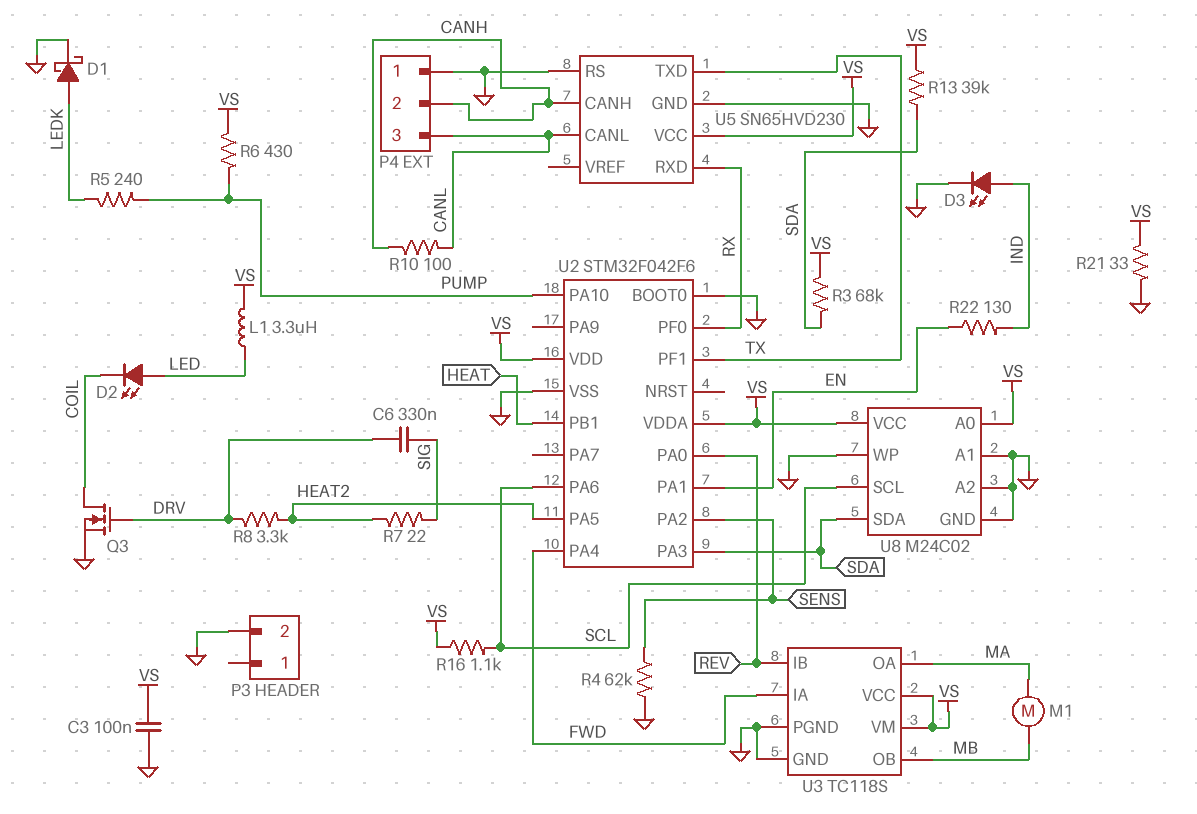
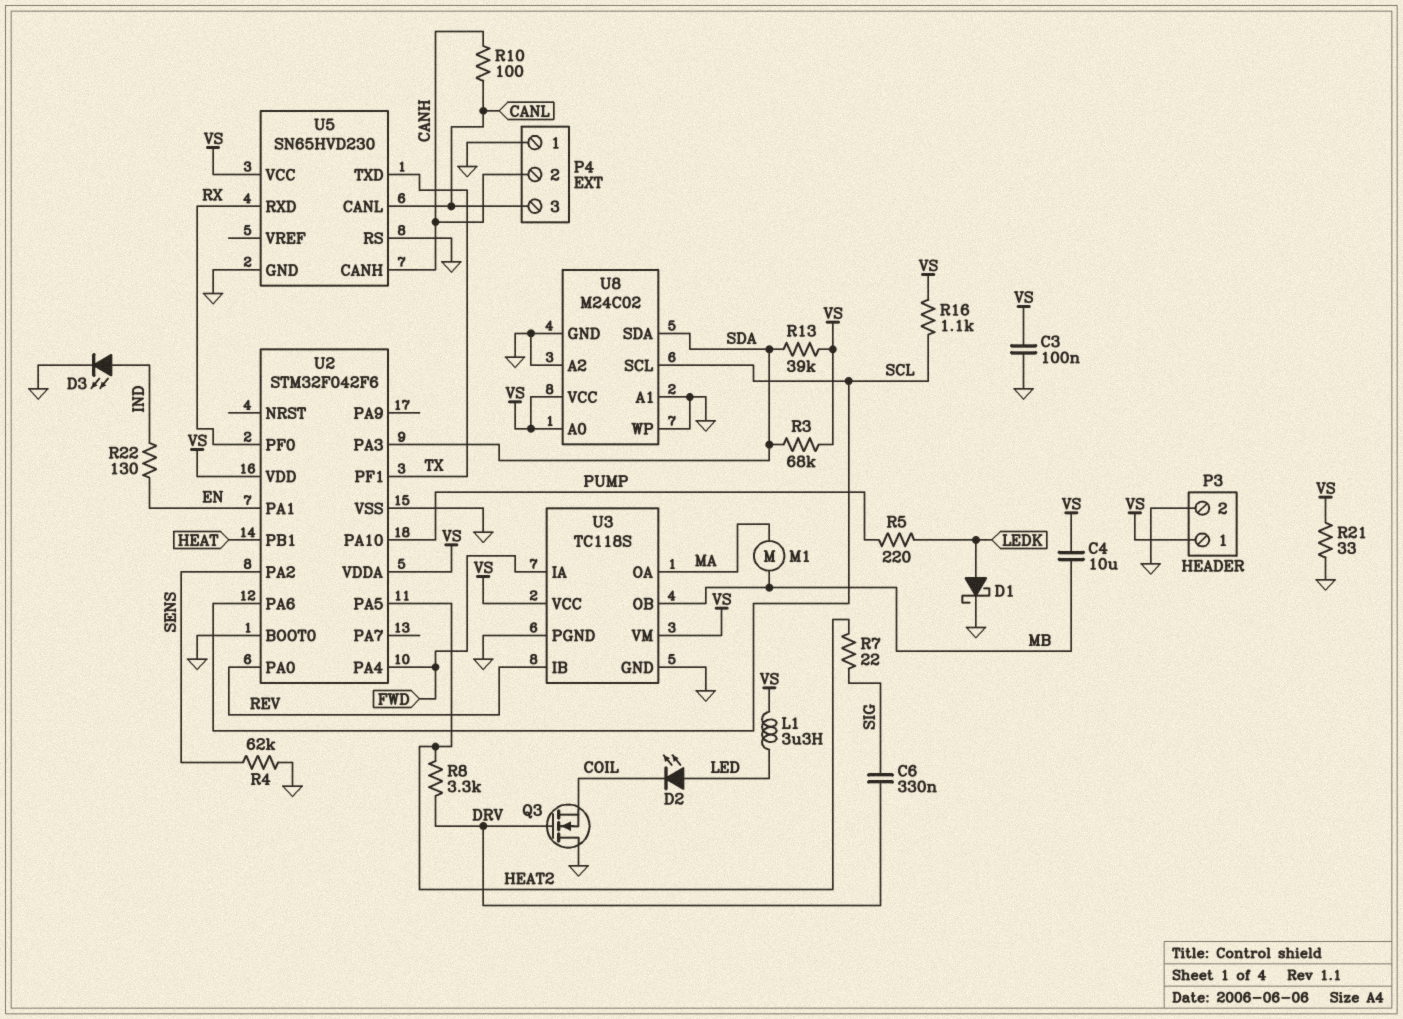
C4: none -> 10uF (MB, VS)
P3 pin 1: none -> VS
Q3: NMOS (G DRV, D COIL, S GND) -> NMOS (G DRV, D GND, S COIL)
R5: 240 (LEDK, PUMP) -> 220 (LEDK, PUMP)
R6: 430 (PUMP, VS) -> none

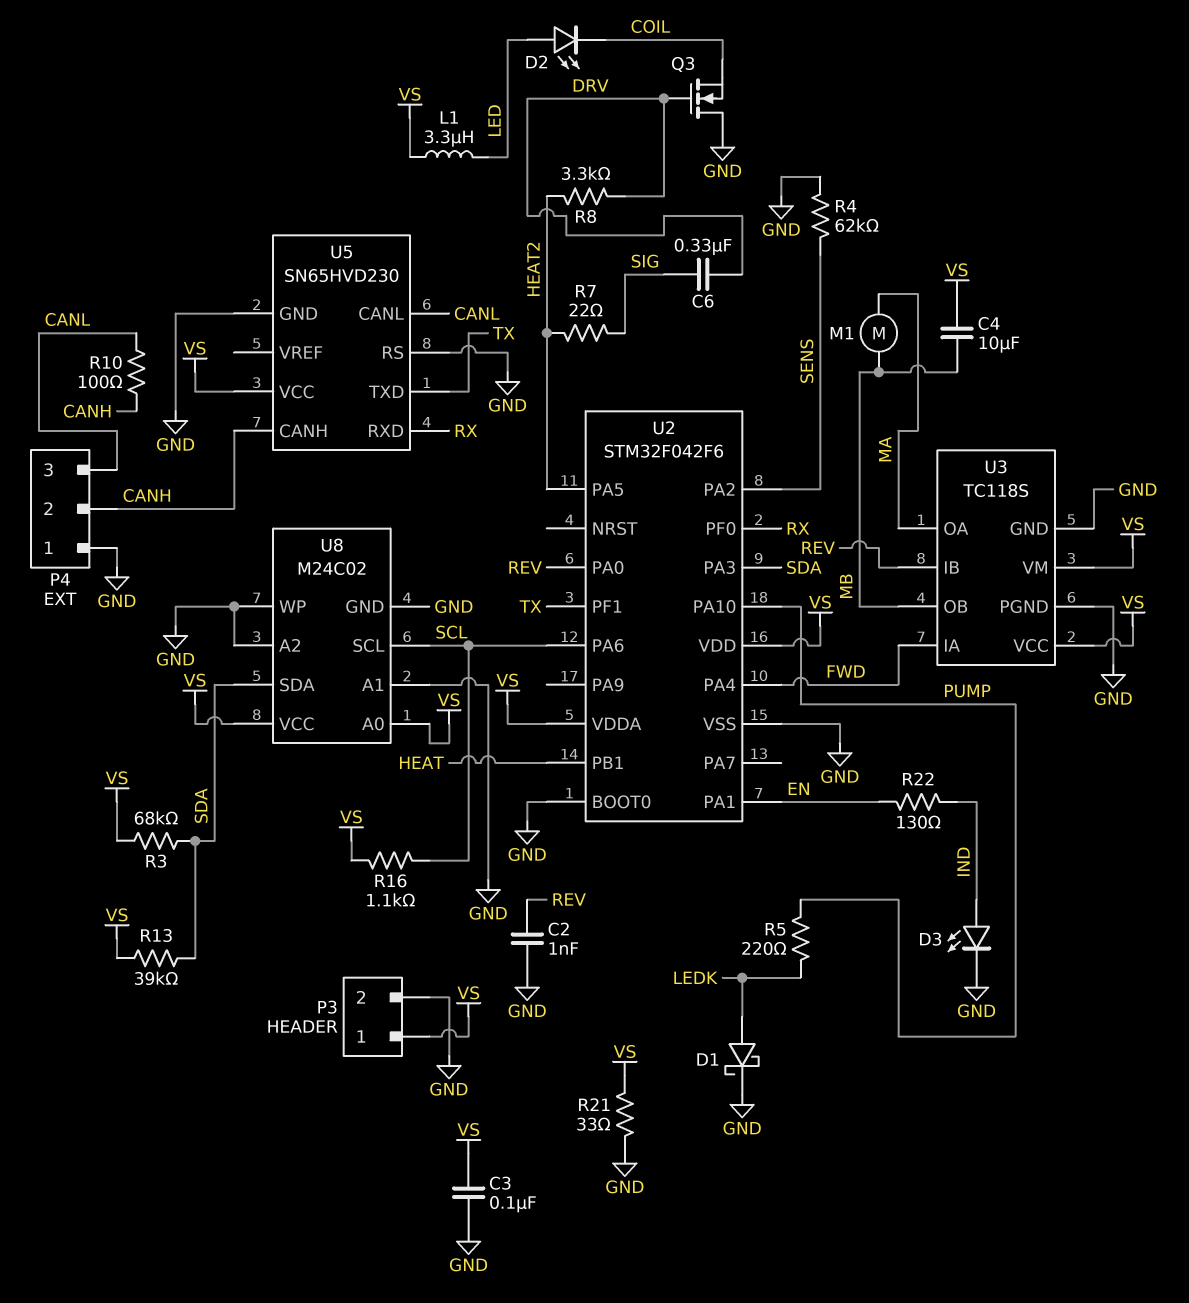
C2: none -> 1nF (GND, REV)

